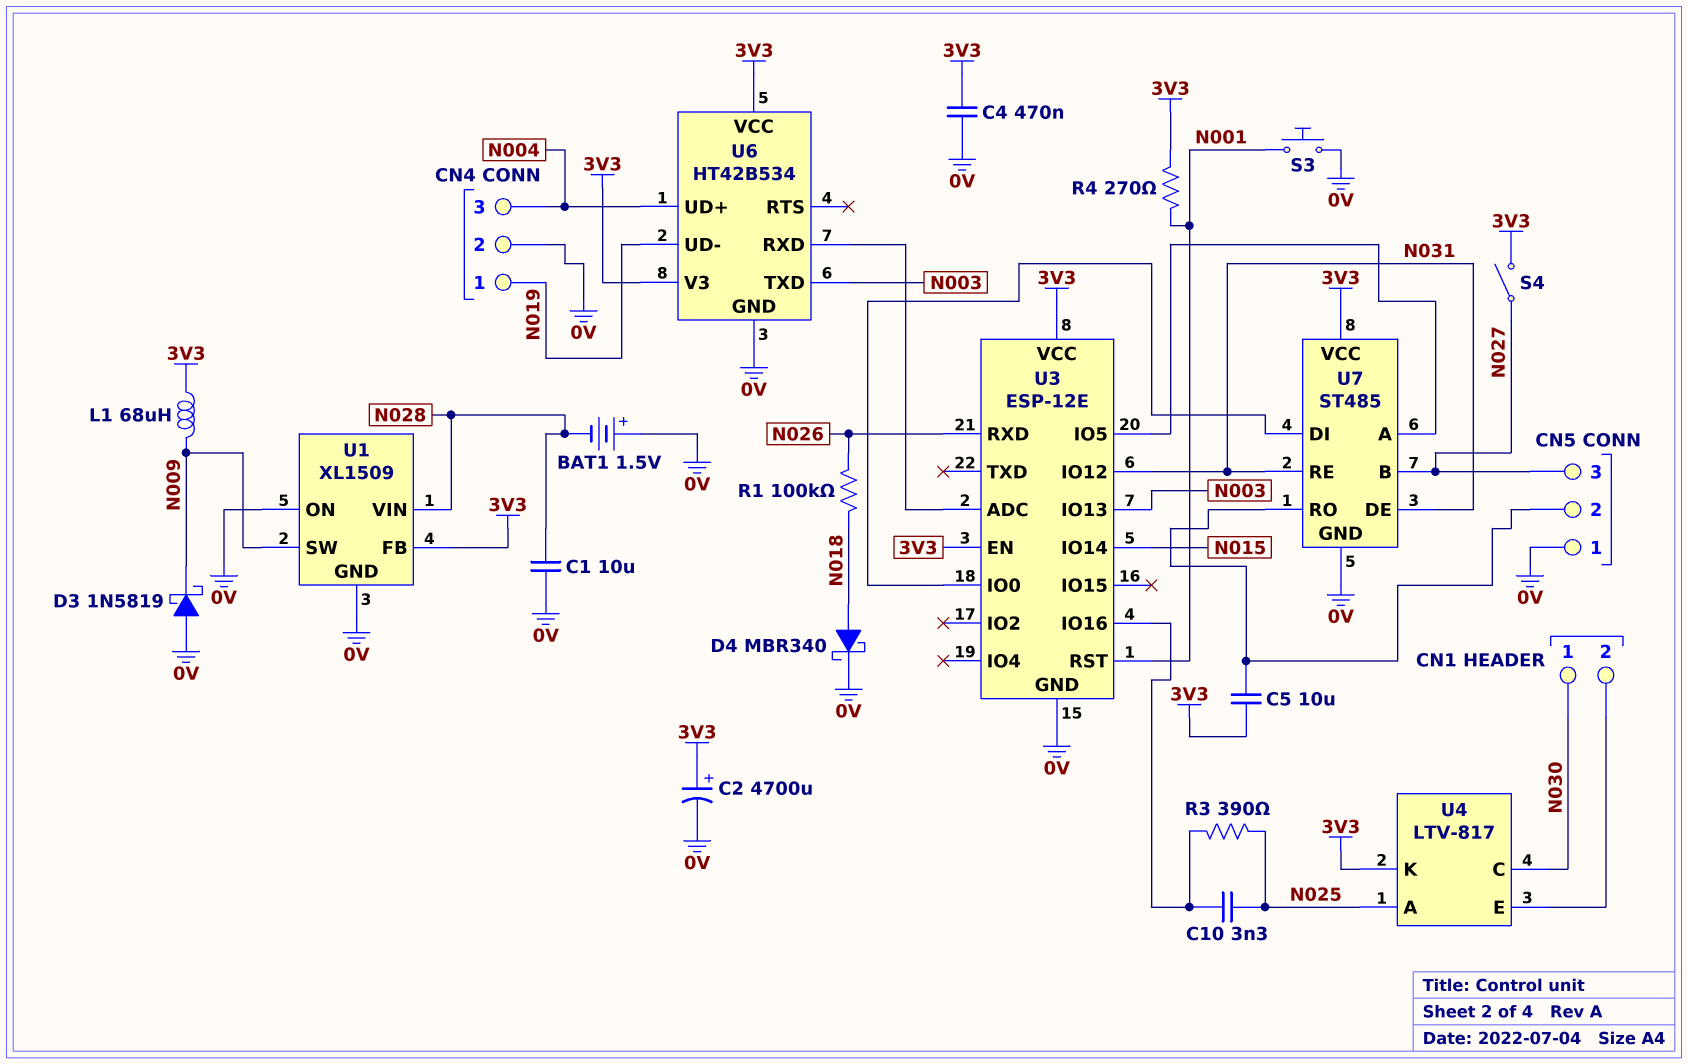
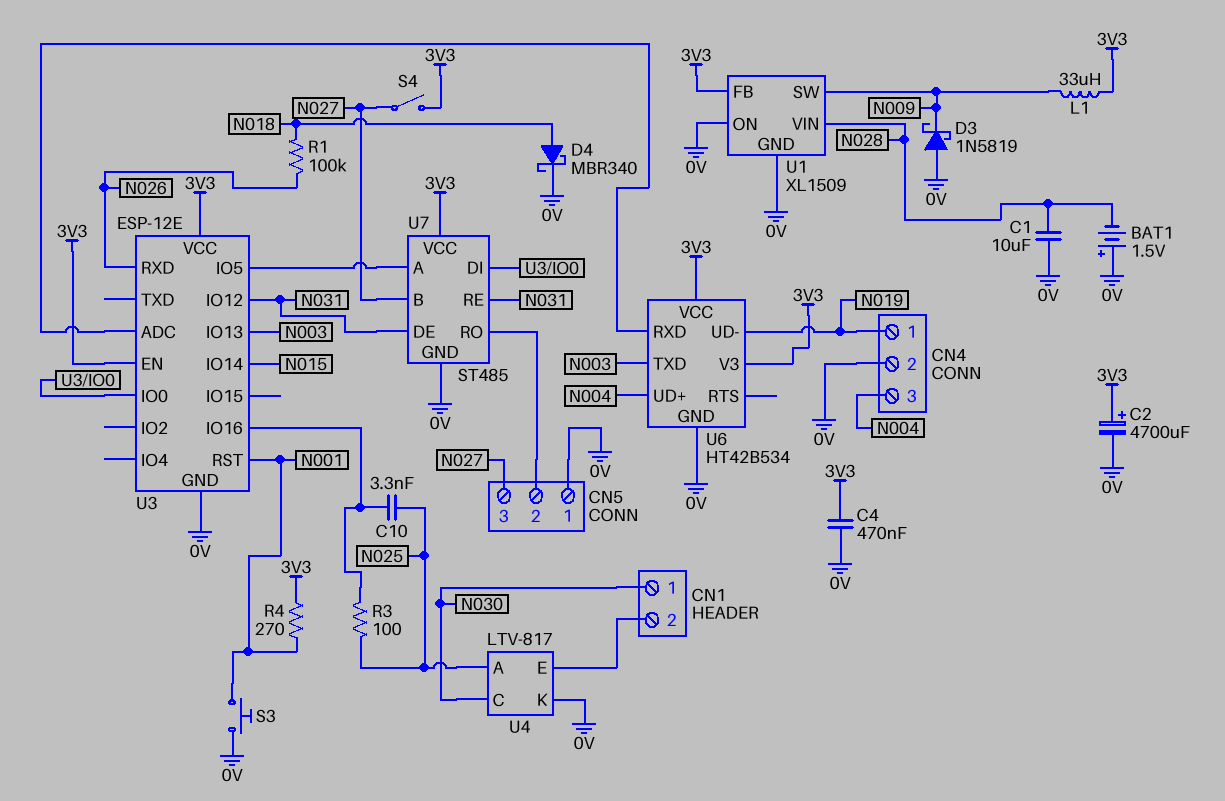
C5: 10uF (3V3, CN5/2) -> none
L1: 68uH (3V3, N009) -> 33uH (3V3, N009)
R3: 390 (N025, U3/IO16) -> 100 (N025, U3/IO16)
U4 pin K: 3V3 -> 0V

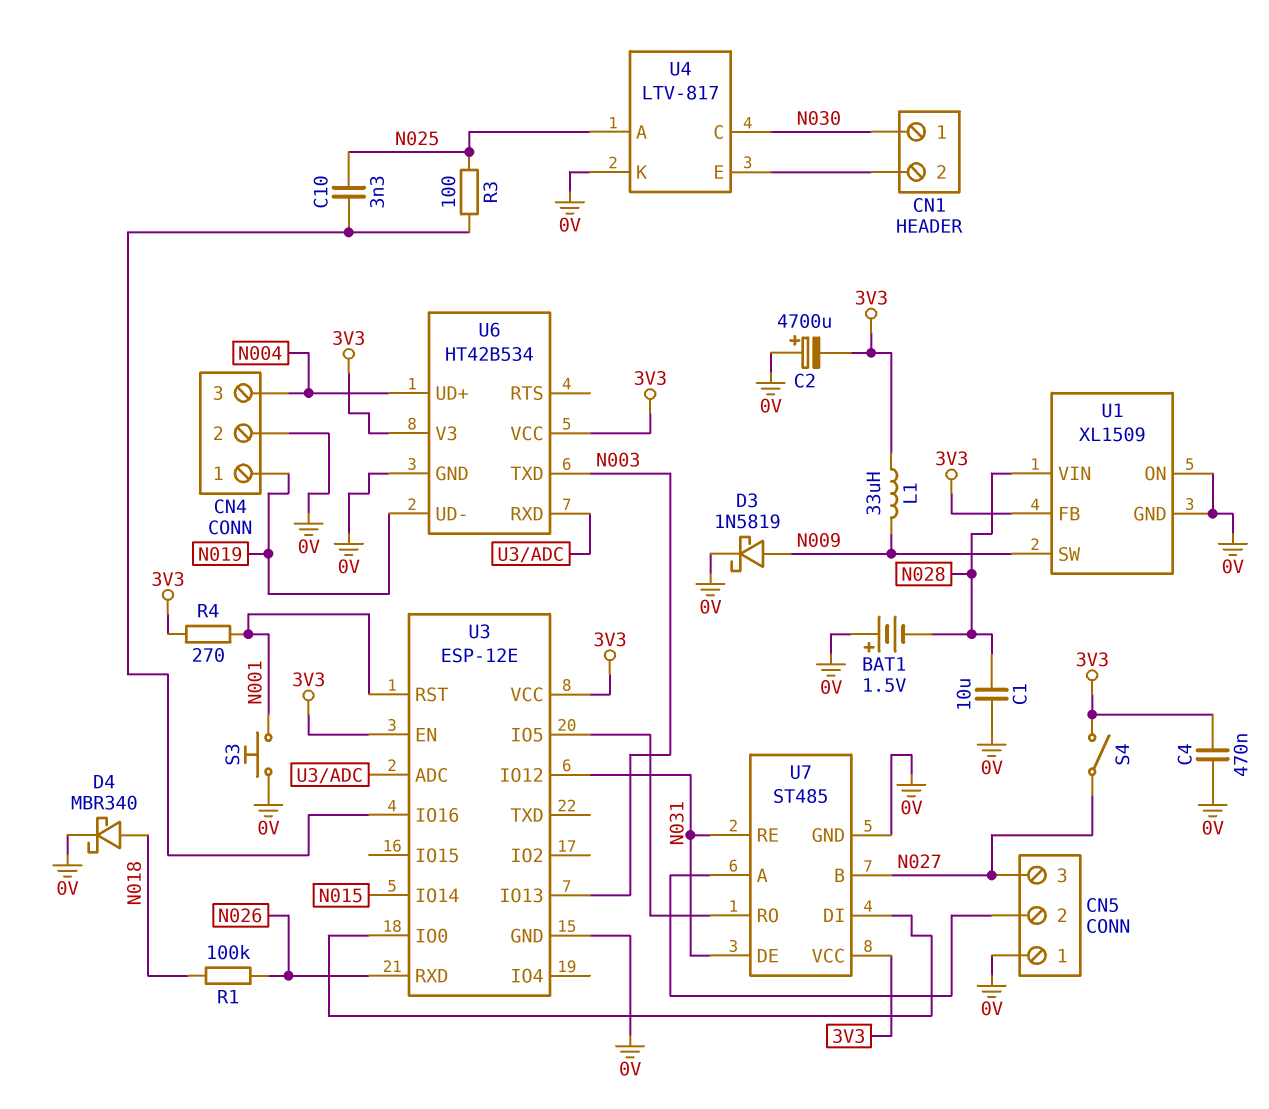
C2: 4700uF (plus 3V3, minus 0V) -> 4700uF (plus 0V, minus 3V3)
D3: schottky 1N5819 (A 0V, K N009) -> schottky 1N5819 (A N009, K 0V)
U7 pin A: U3/IO5 -> CN5/2
U7 pin RO: CN5/2 -> U3/IO5

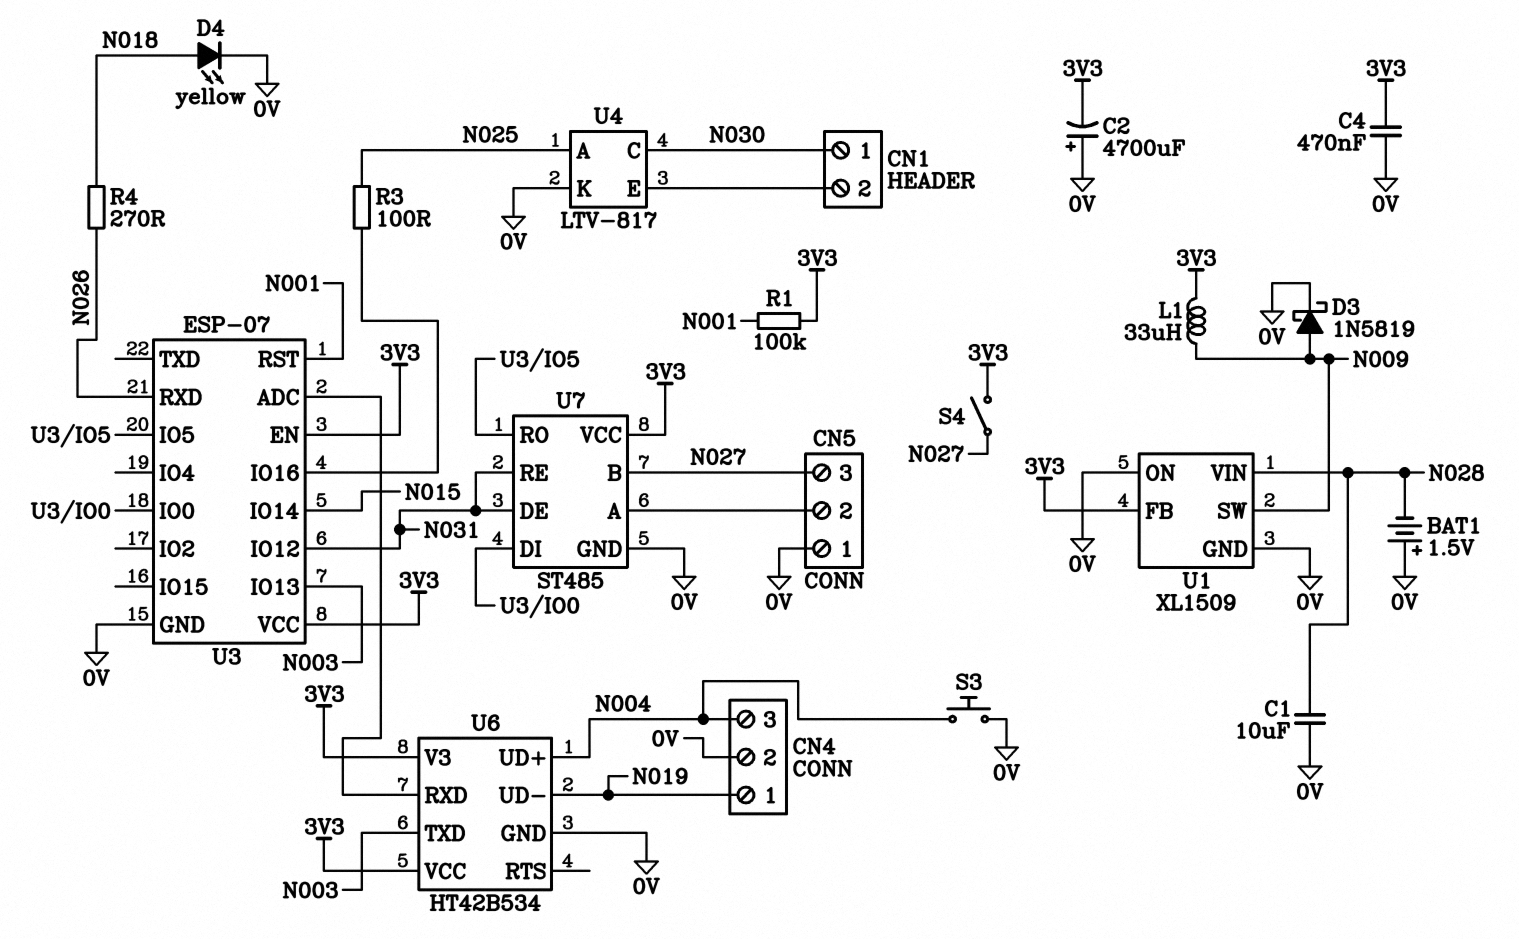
C10: 3.3nF (N025, U3/IO16) -> none
D4: schottky MBR340 (A N018, K 0V) -> LED yellow (A N018, K 0V)
R1: 100k (N018, N026) -> 100k (3V3, N001)
R4: 270 (3V3, N001) -> 270 (N018, N026)
S3: button (0V, N001) -> button (0V, N004)
U3: ESP-12E -> ESP-07

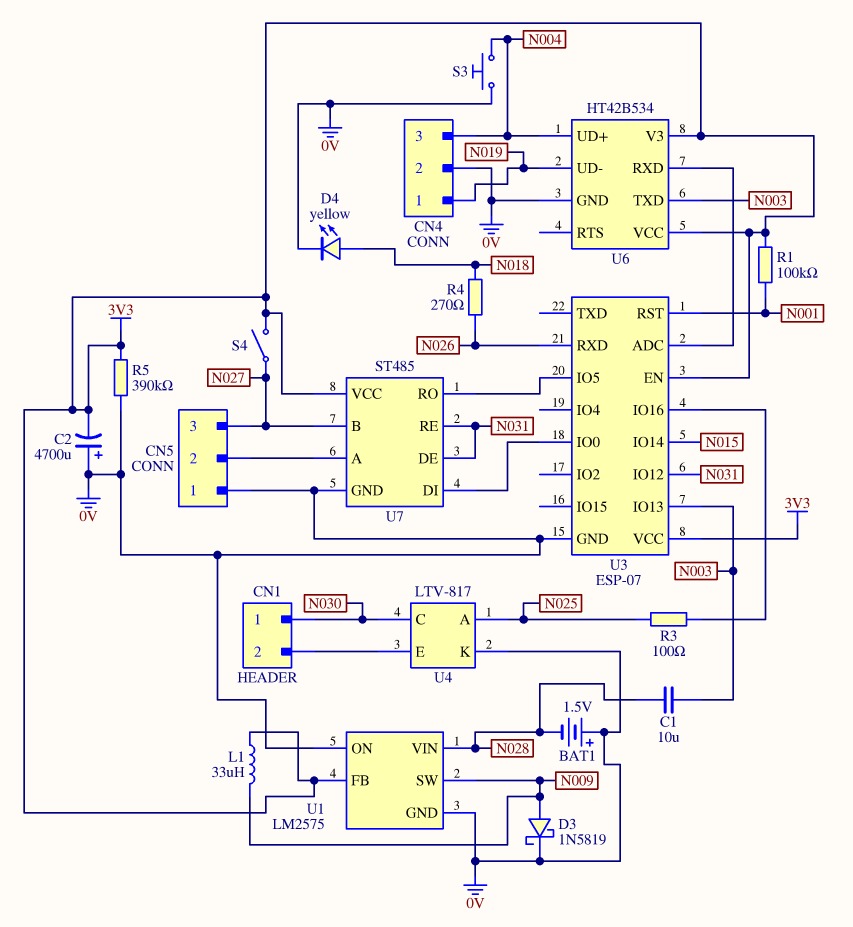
C1: 10uF (0V, N028) -> 10uF (N003, N028)
C4: 470nF (0V, 3V3) -> none
R5: none -> 390k (0V, 3V3)
U1: XL1509 -> LM2575

